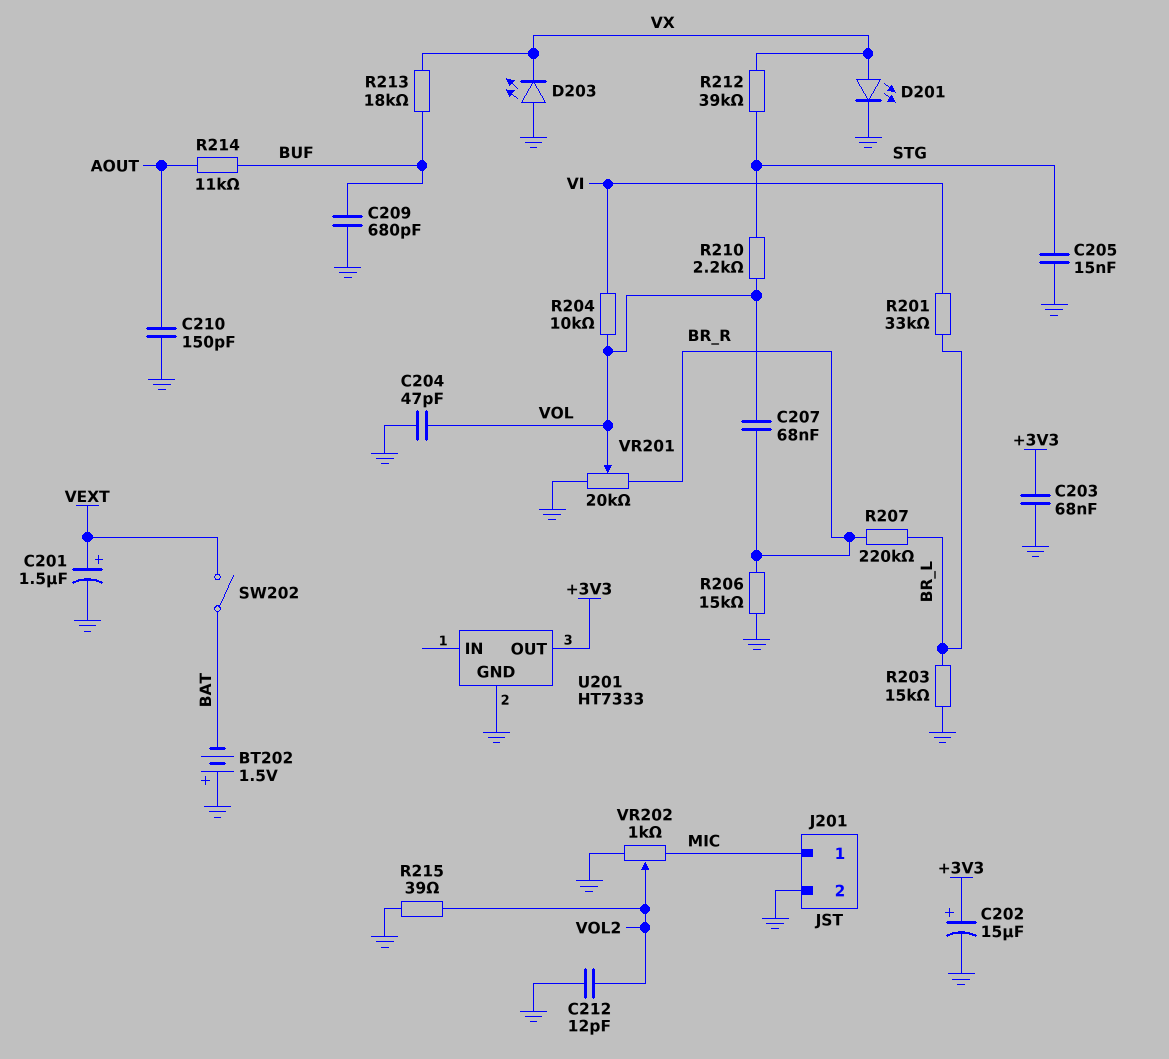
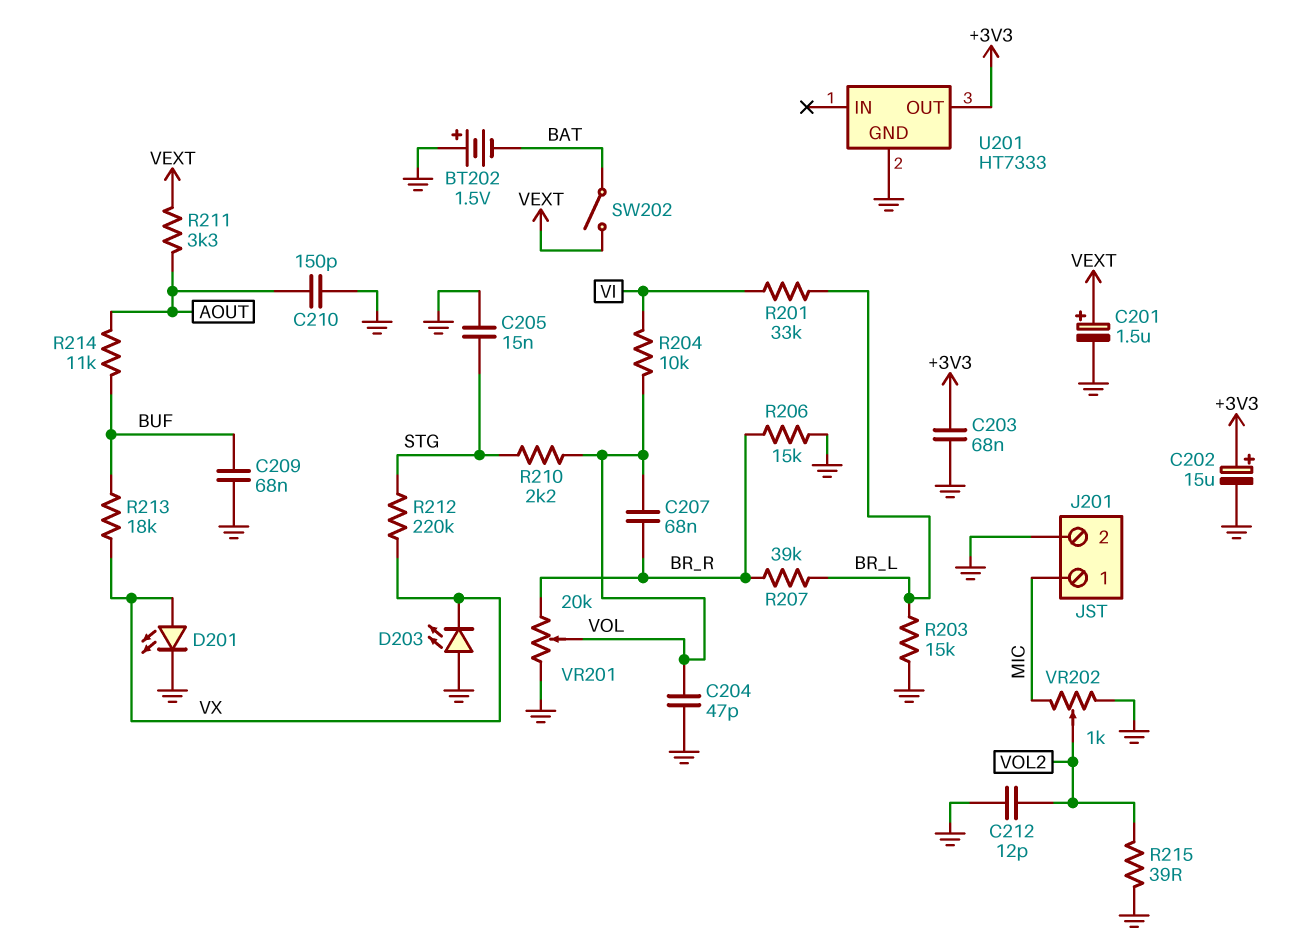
C209: 680pF (BUF, GND) -> 68nF (BUF, GND)
R207: 220k (BR_L, BR_R) -> 39k (BR_L, BR_R)
R211: none -> 3.3k (AOUT, VEXT)
R212: 39k (STG, VX) -> 220k (STG, VX)

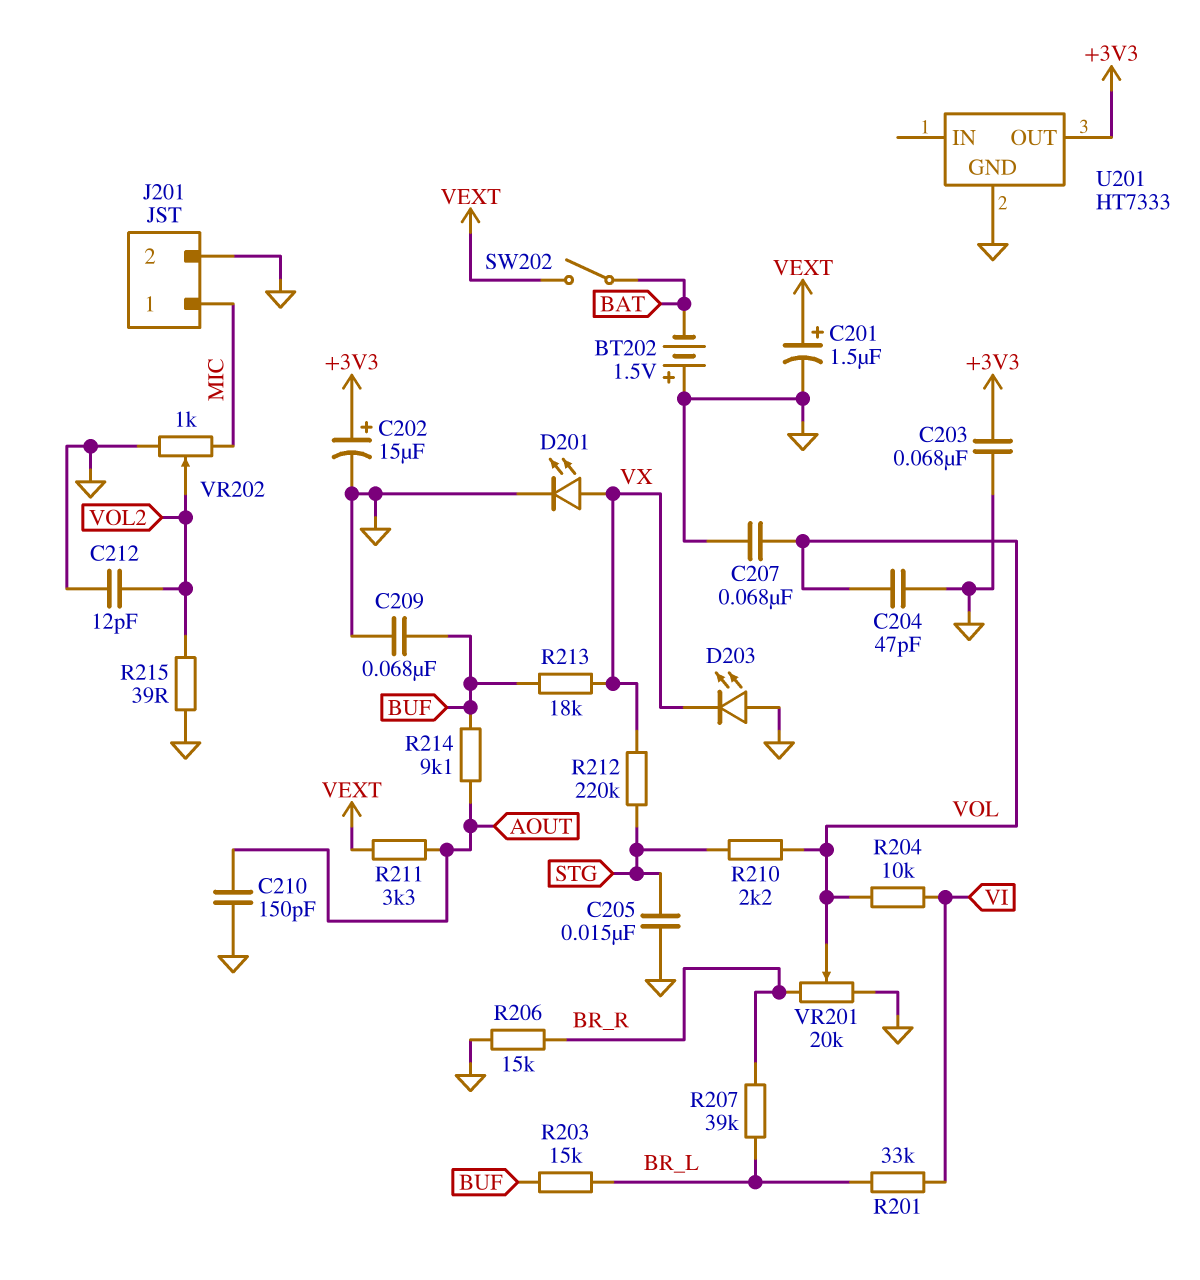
C207: 68nF (BR_R, VOL) -> 68nF (GND, VOL)
R203: 15k (BR_L, GND) -> 15k (BR_L, BUF)
R214: 11k (AOUT, BUF) -> 9.1k (AOUT, BUF)

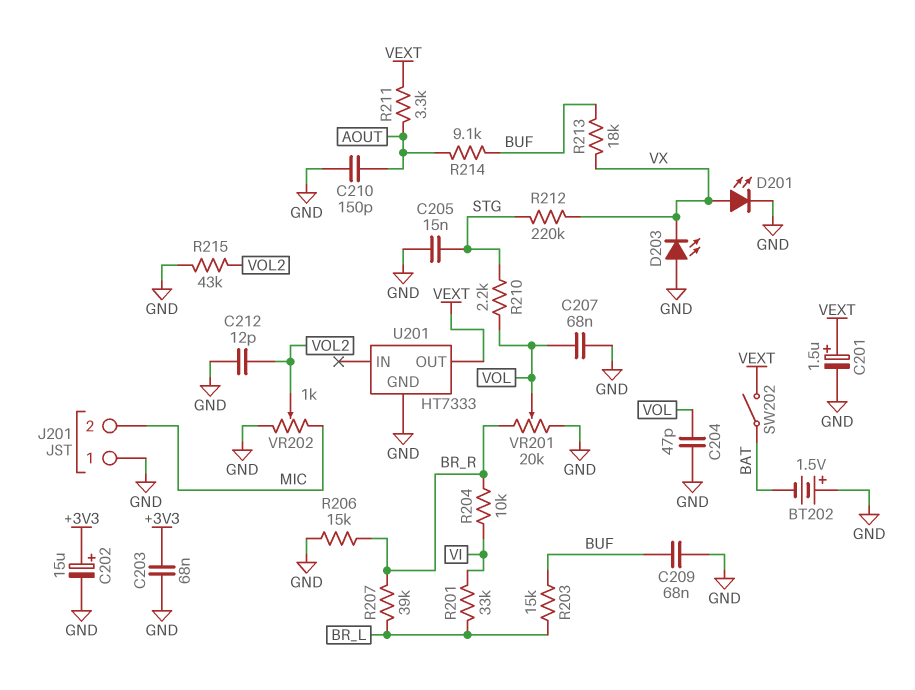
J201 pin 1: MIC -> GND
J201 pin 2: GND -> MIC
R204: 10k (VI, VOL) -> 10k (BR_R, VI)
R215: 39 (GND, VOL2) -> 43k (GND, VOL2)
U201 pin OUT: +3V3 -> VEXT

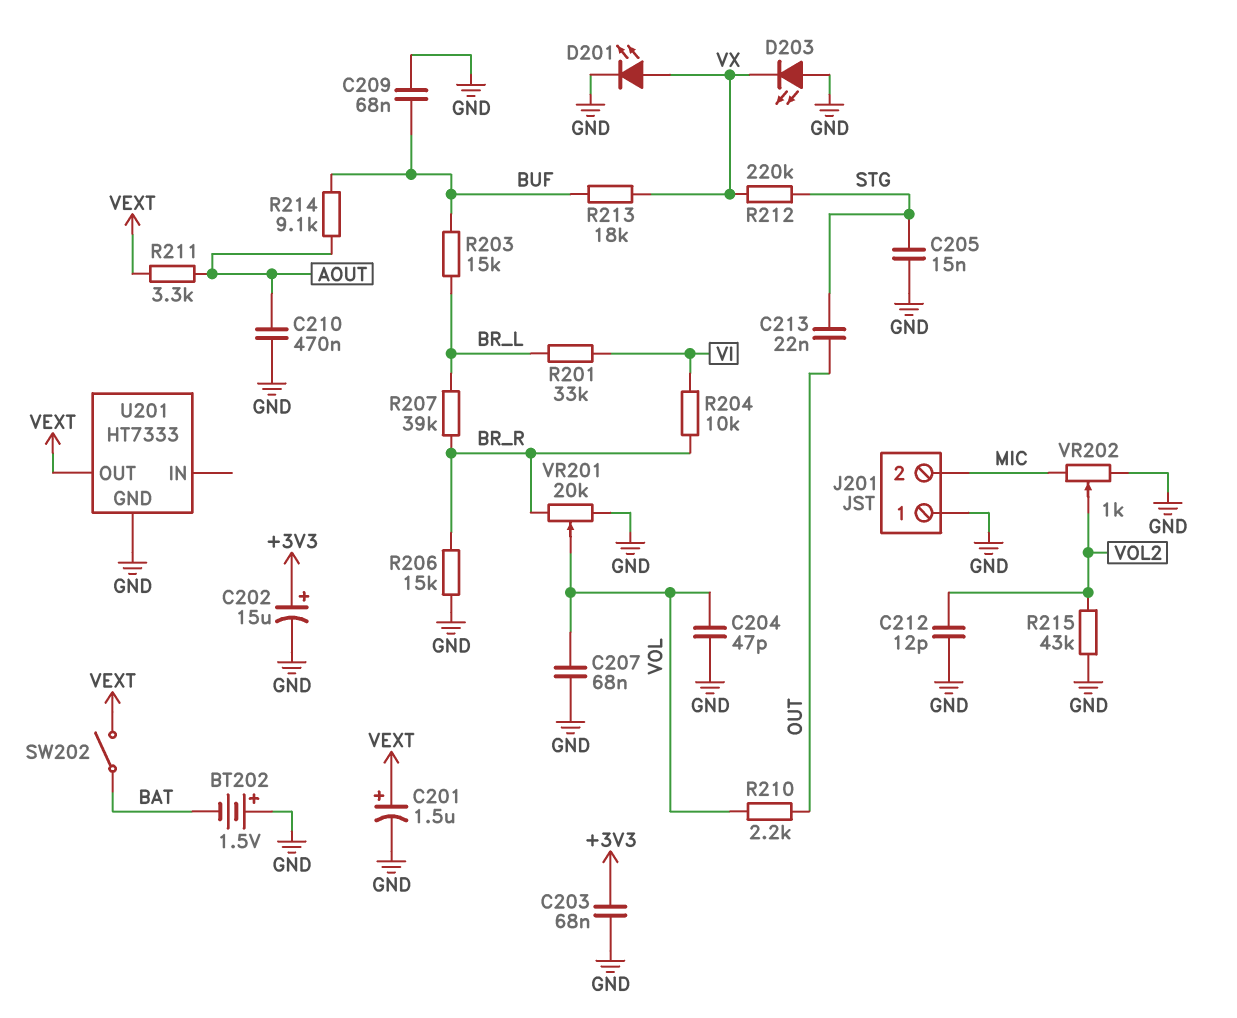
C210: 150pF (AOUT, GND) -> 470nF (AOUT, GND)
C213: none -> 22nF (OUT, STG)
R210: 2.2k (STG, VOL) -> 2.2k (OUT, VOL)

